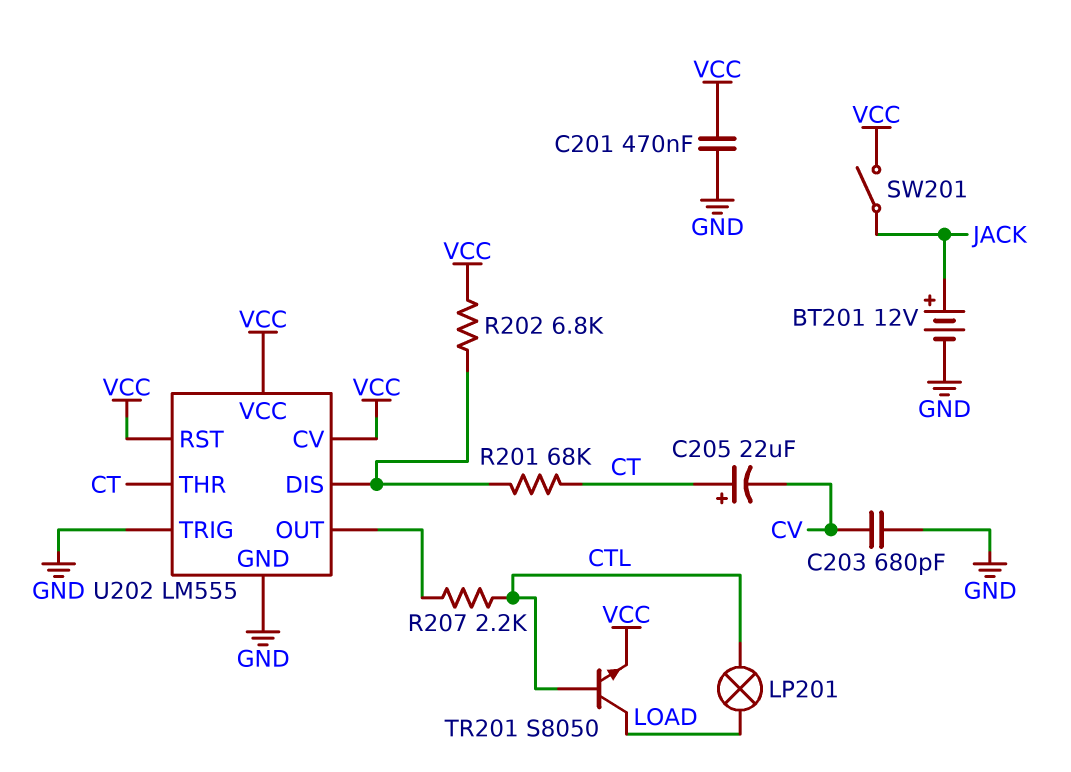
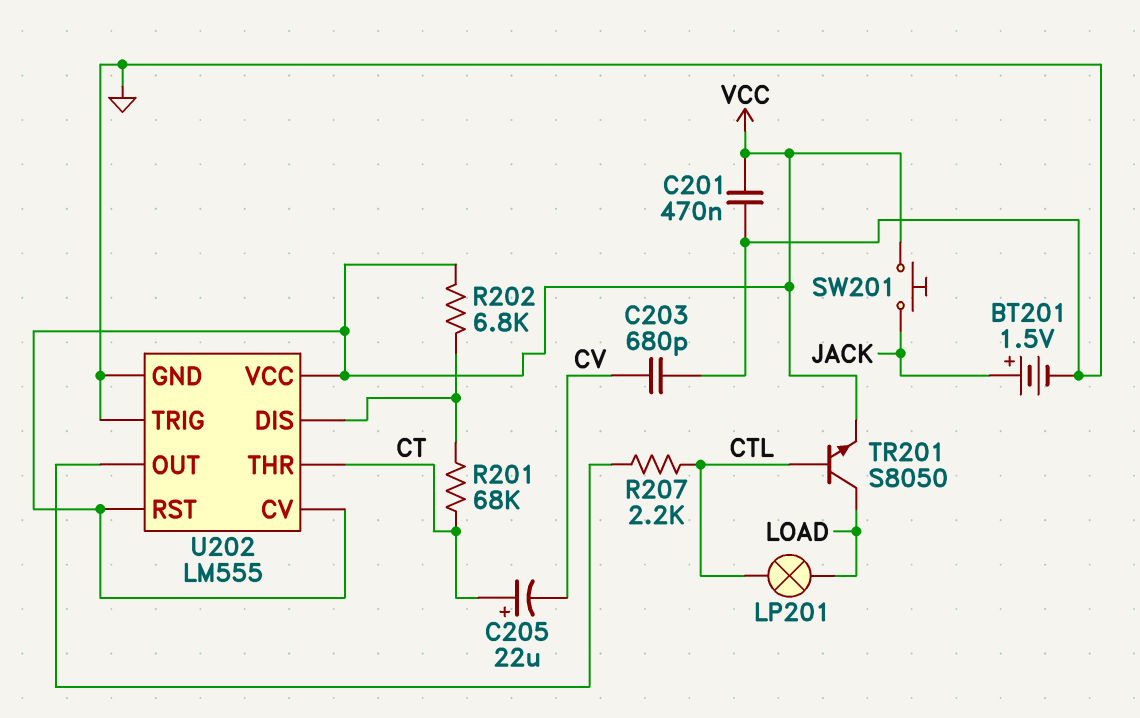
BT201: 12V (plus JACK, minus GND) -> 1.5V (plus JACK, minus GND)
SW201: switch (JACK, VCC) -> button (JACK, VCC)

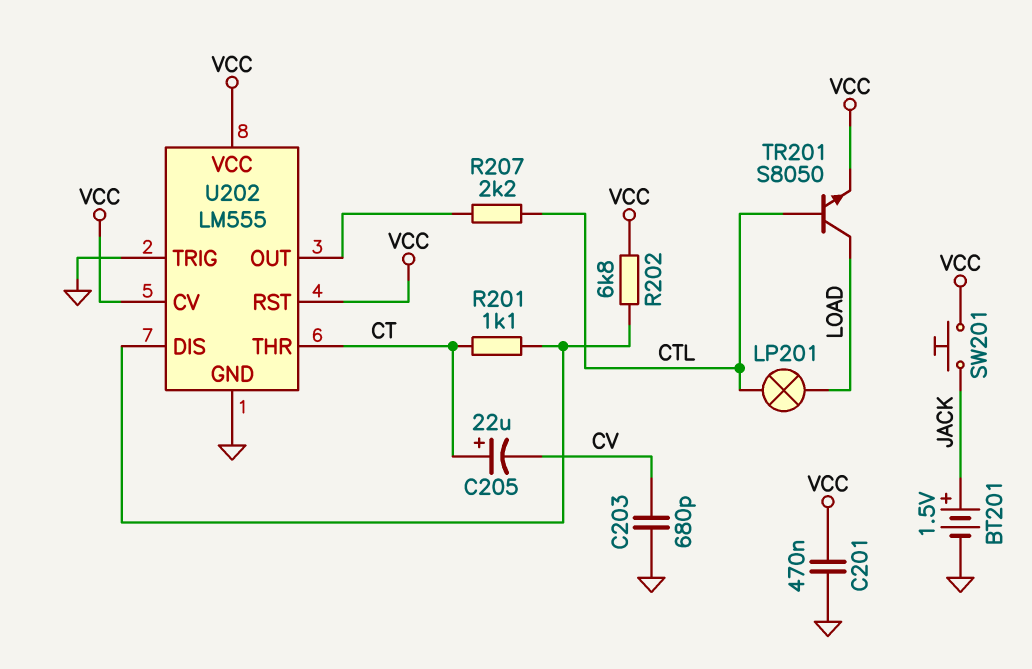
R201: 68k (CT, U202/DIS) -> 1.1k (CT, U202/DIS)

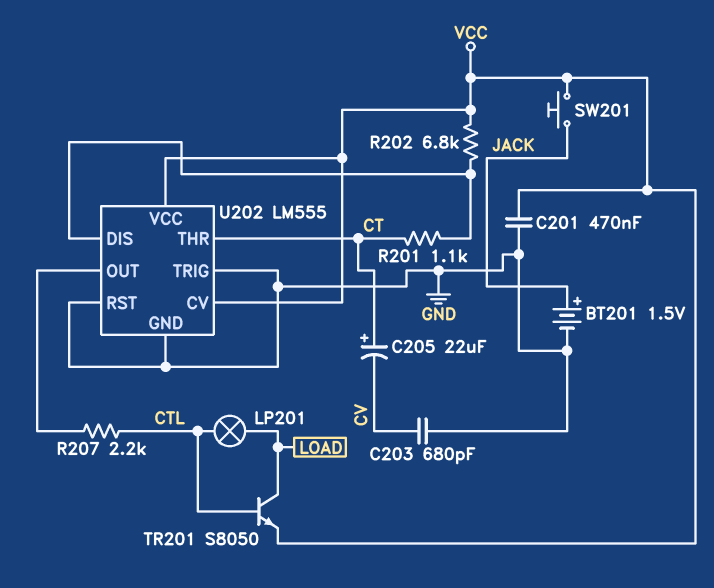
U202 pin RST: VCC -> GND

